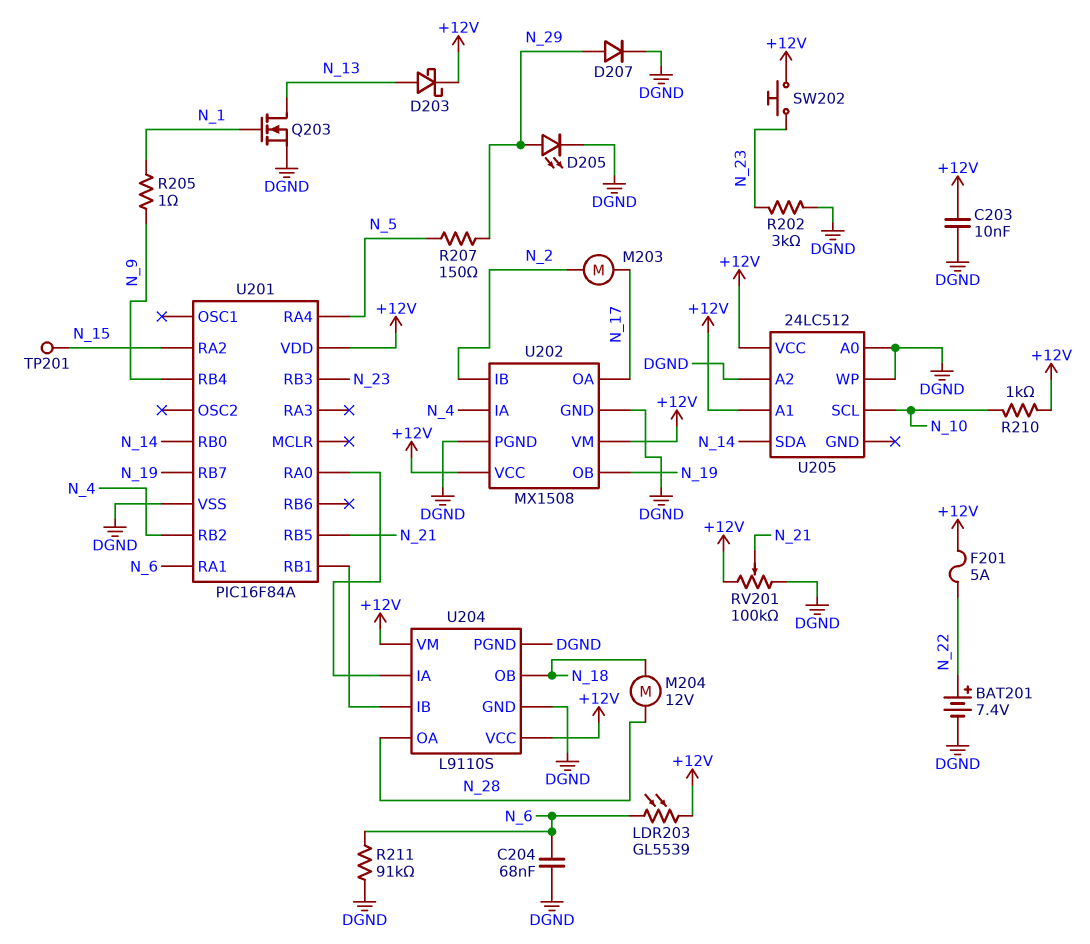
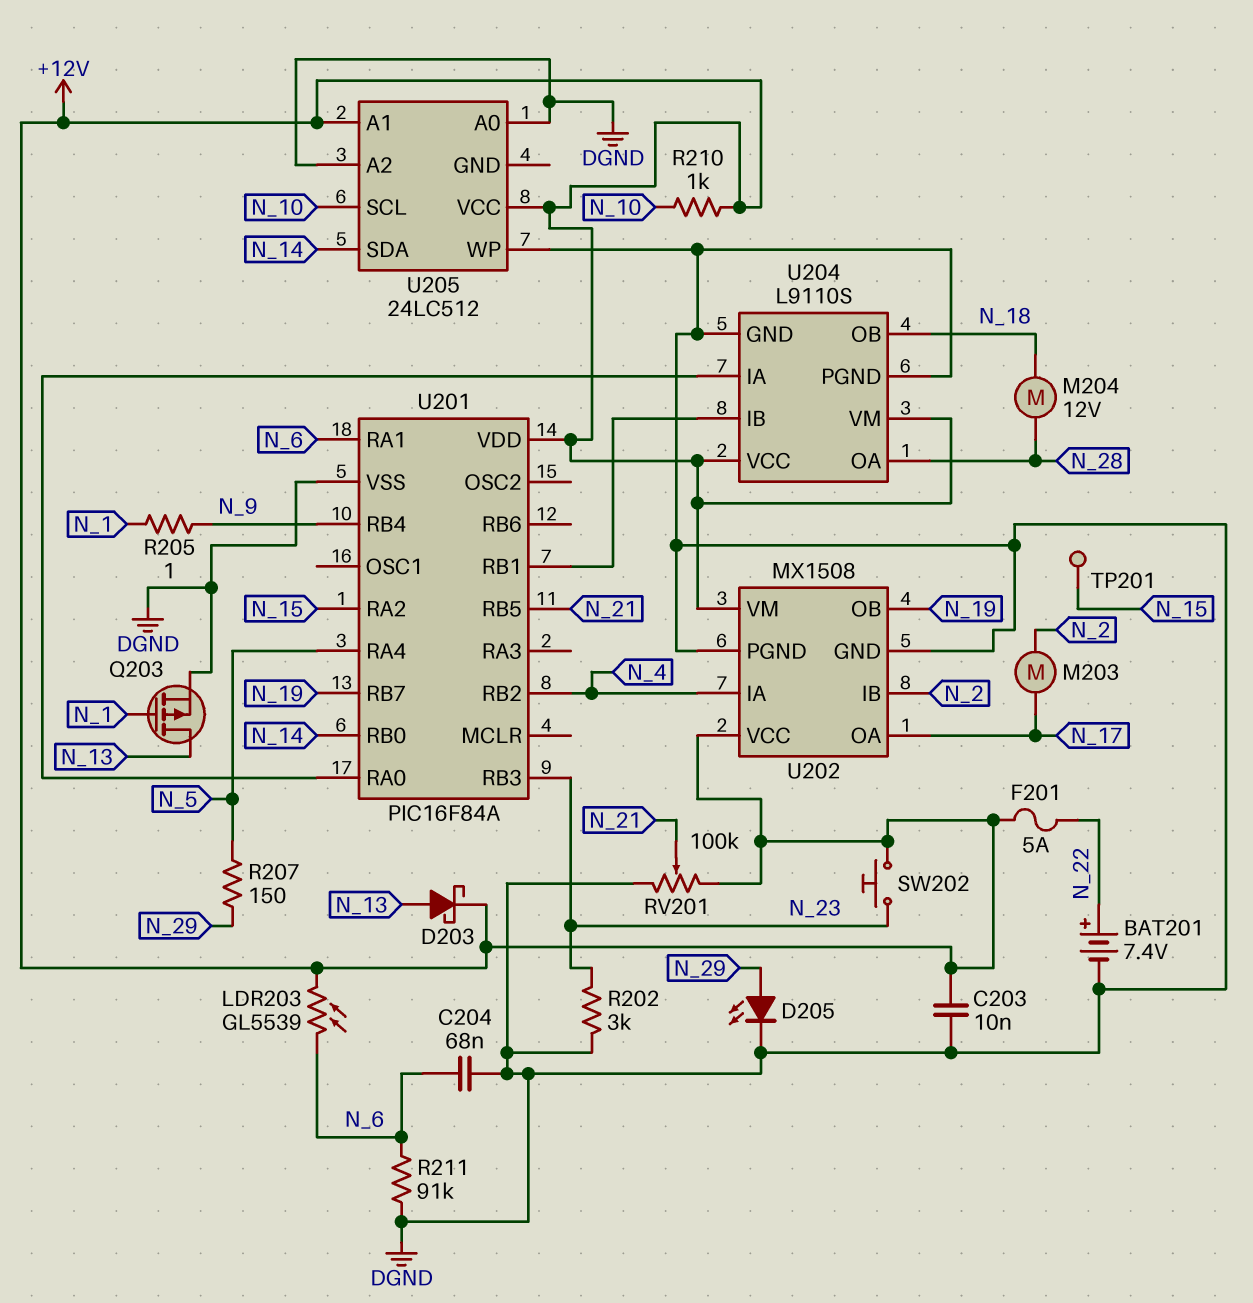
D207: diode (A N_29, K DGND) -> none
Q203: NMOS (G N_1, D N_13, S DGND) -> PMOS (G N_1, D N_13, S DGND)

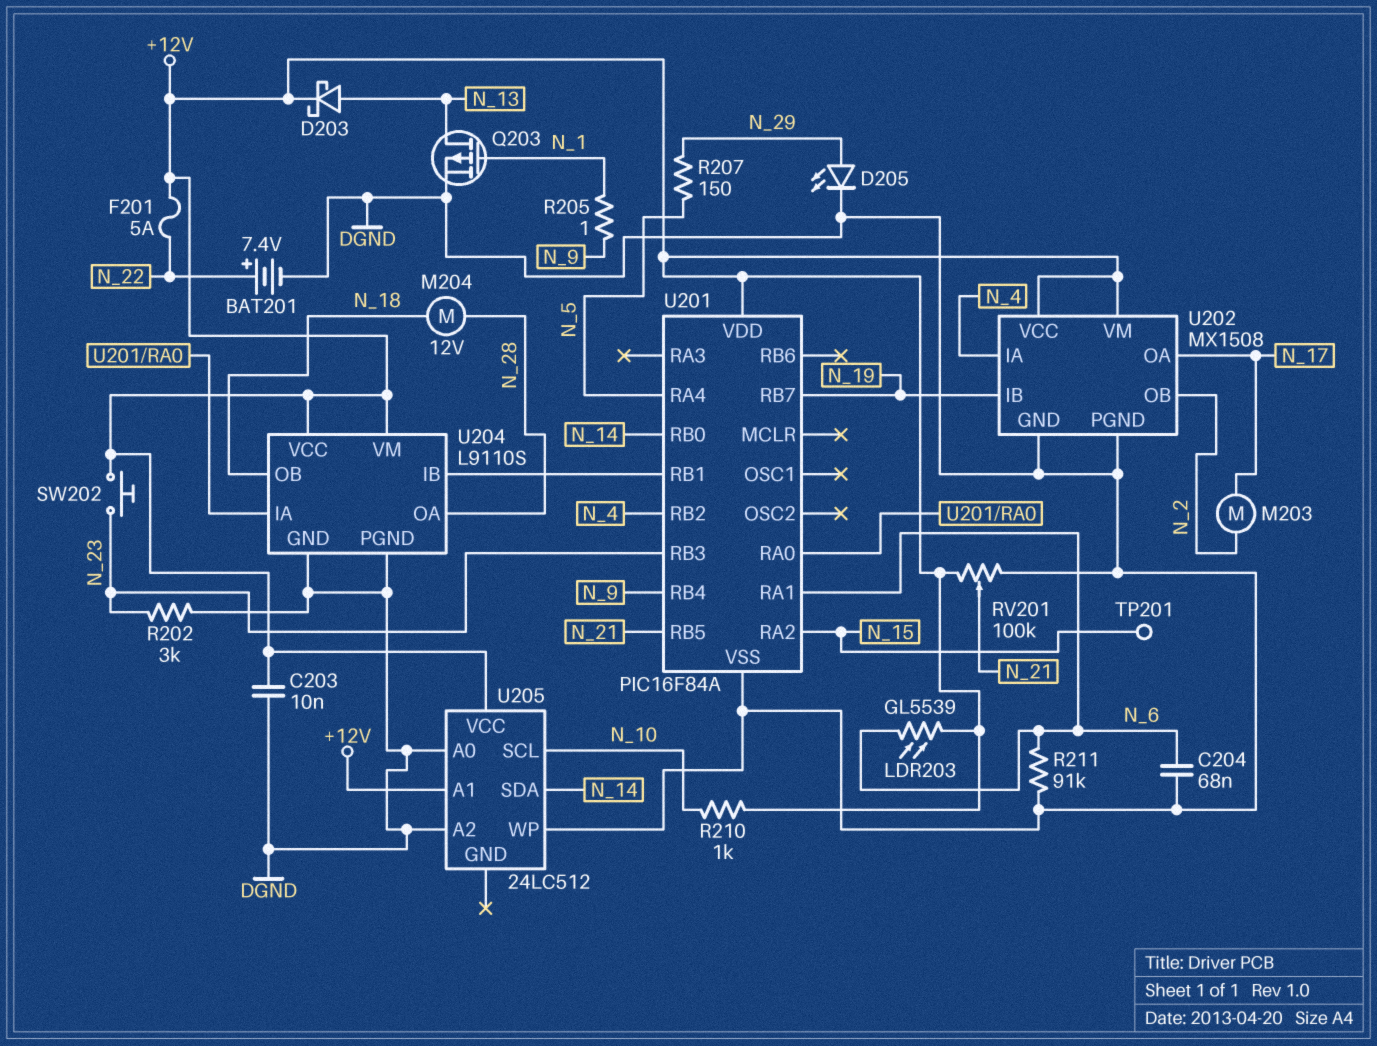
U202 pin IB: N_2 -> N_19
U202 pin OB: N_19 -> N_2

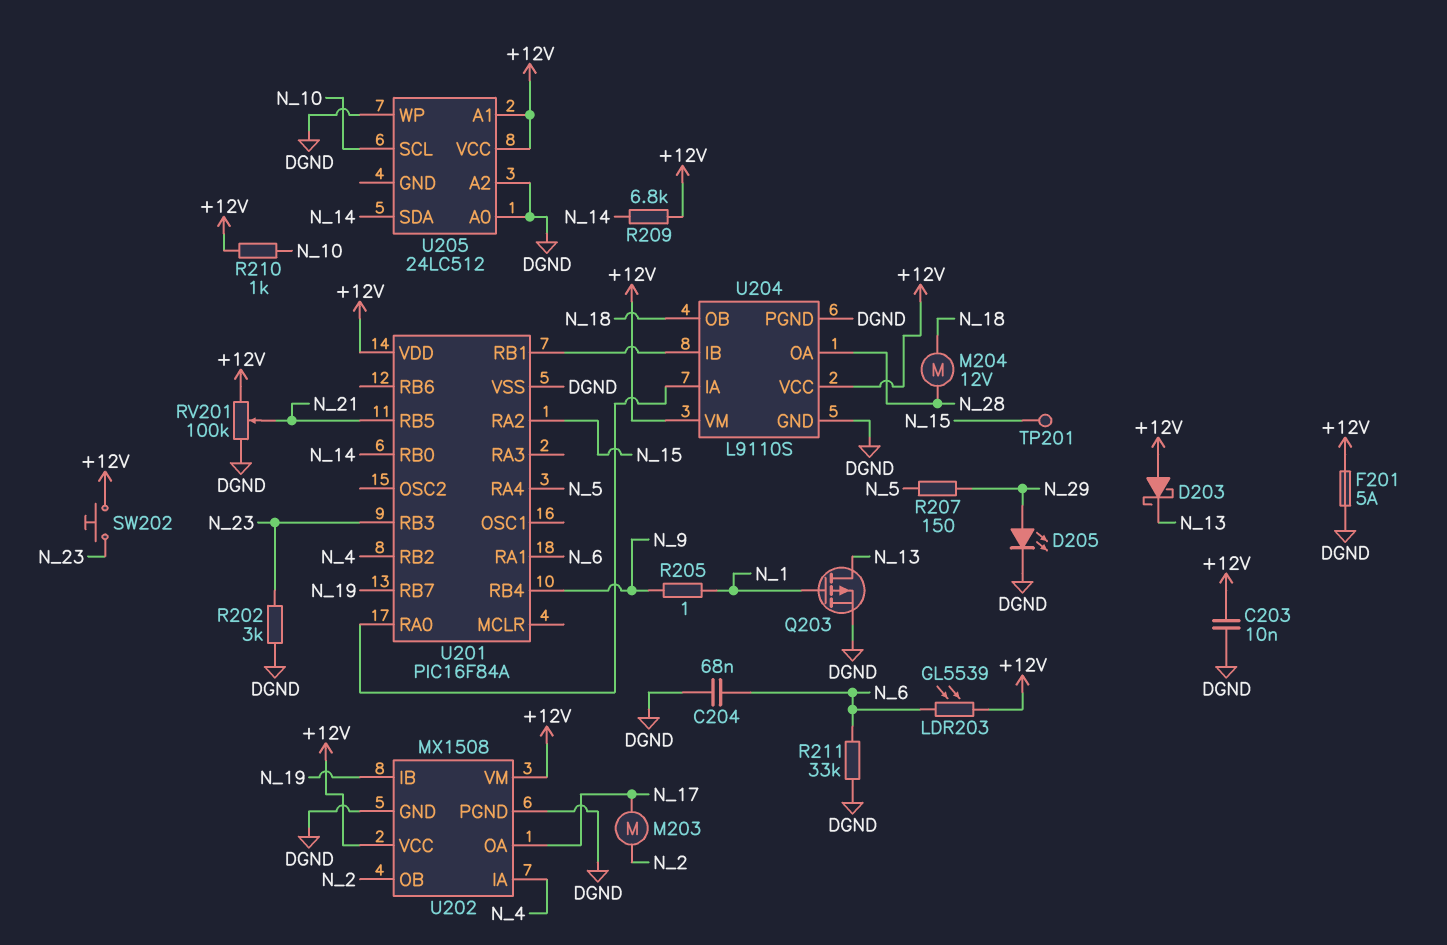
BAT201: 7.4V (plus N_22, minus DGND) -> none
D203: schottky (A N_13, K +12V) -> schottky (A +12V, K N_13)
F201: 5A (+12V, N_22) -> 5A (+12V, DGND)
R209: none -> 6.8k (+12V, N_14)
R211: 91k (DGND, N_6) -> 33k (DGND, N_6)

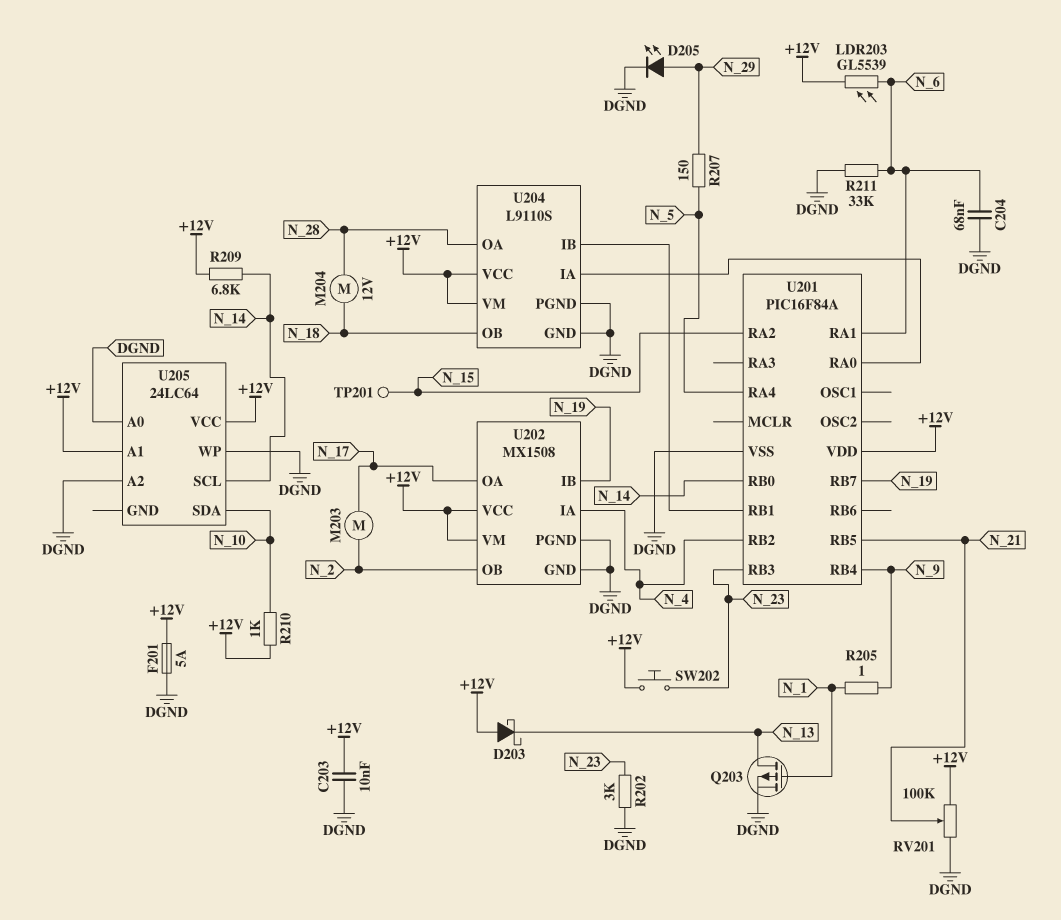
U205: 24LC512 -> 24LC64
U205 pin SCL: N_10 -> N_14
U205 pin SDA: N_14 -> N_10

